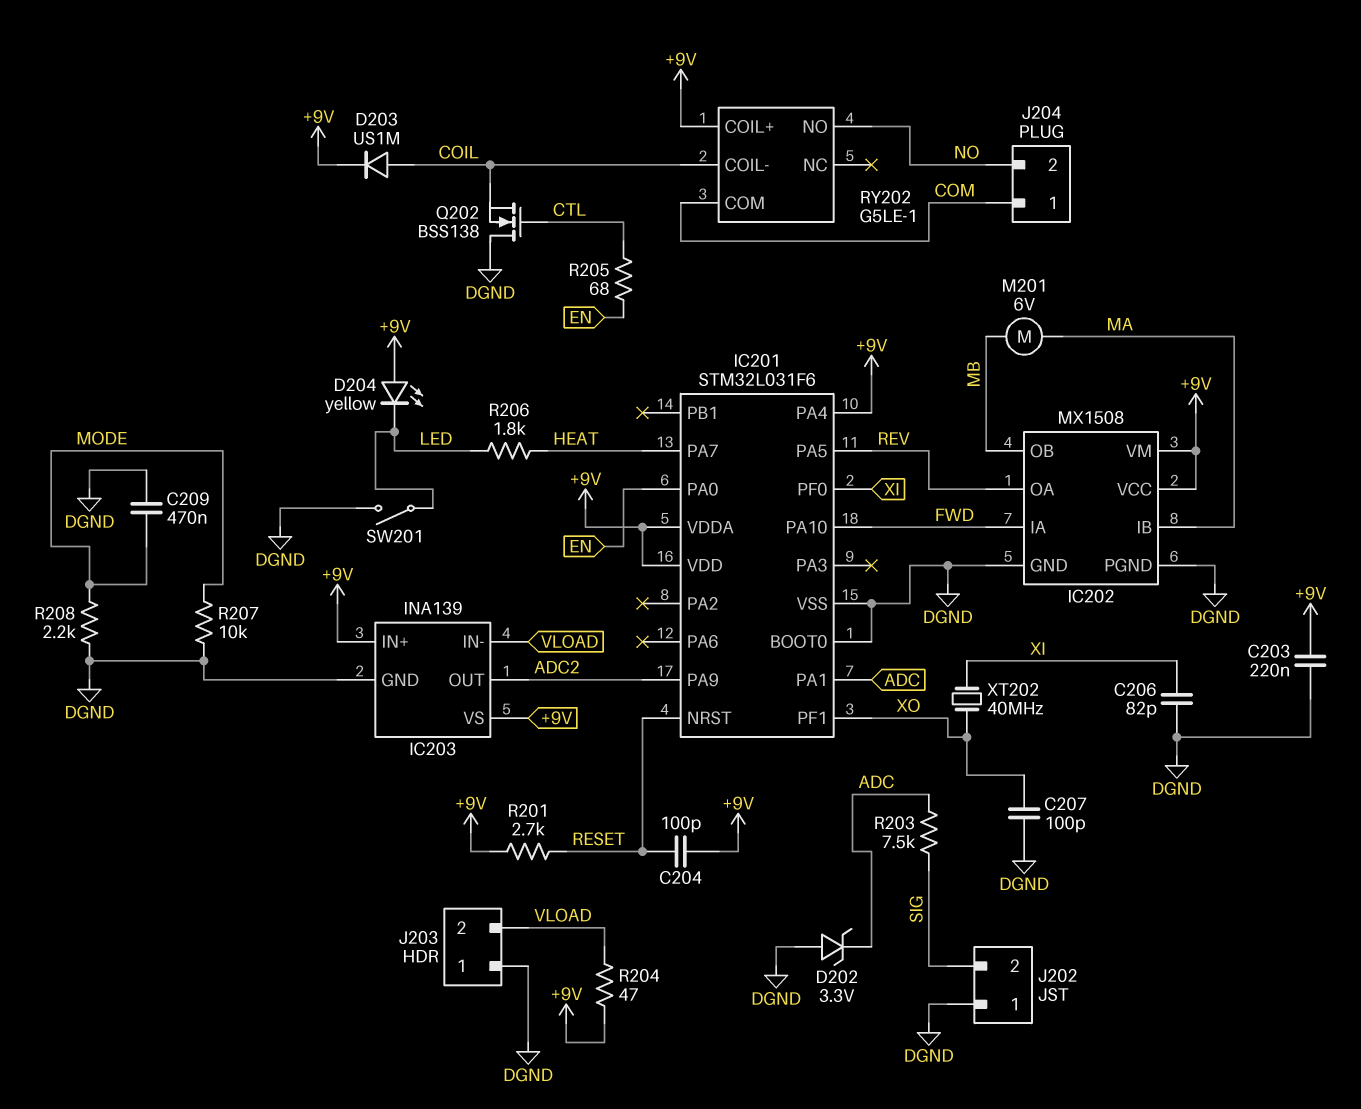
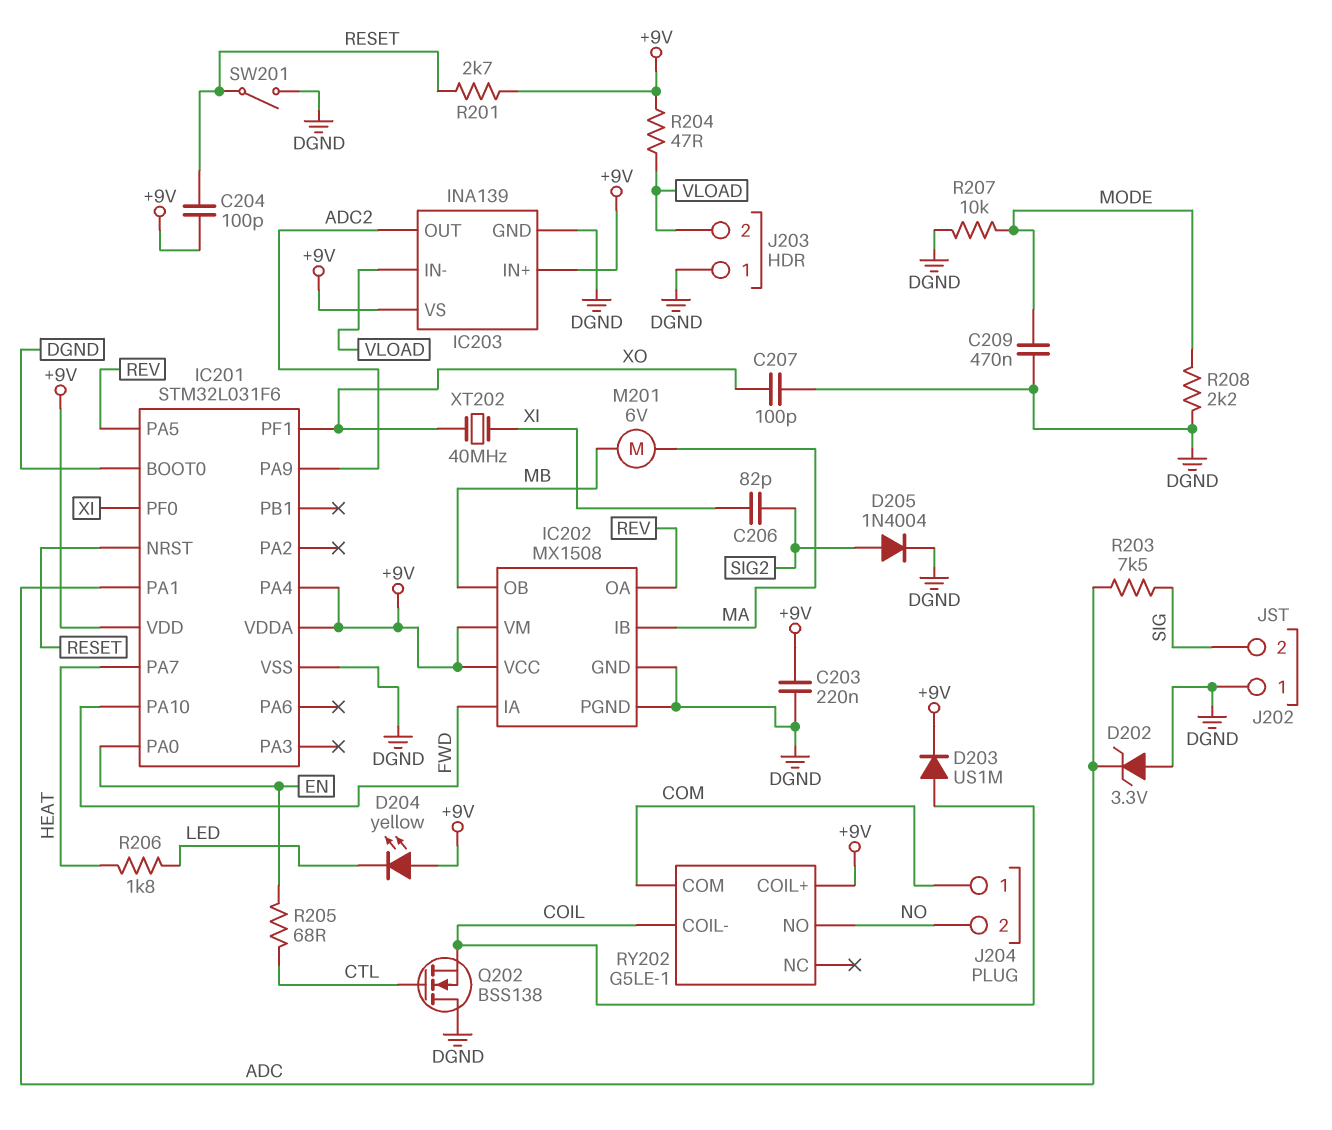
C206: 82pF (DGND, XI) -> 82pF (SIG2, XI)
D205: none -> diode 1N4004 (A SIG2, K DGND)
SW201: switch (DGND, LED) -> switch (DGND, RESET)

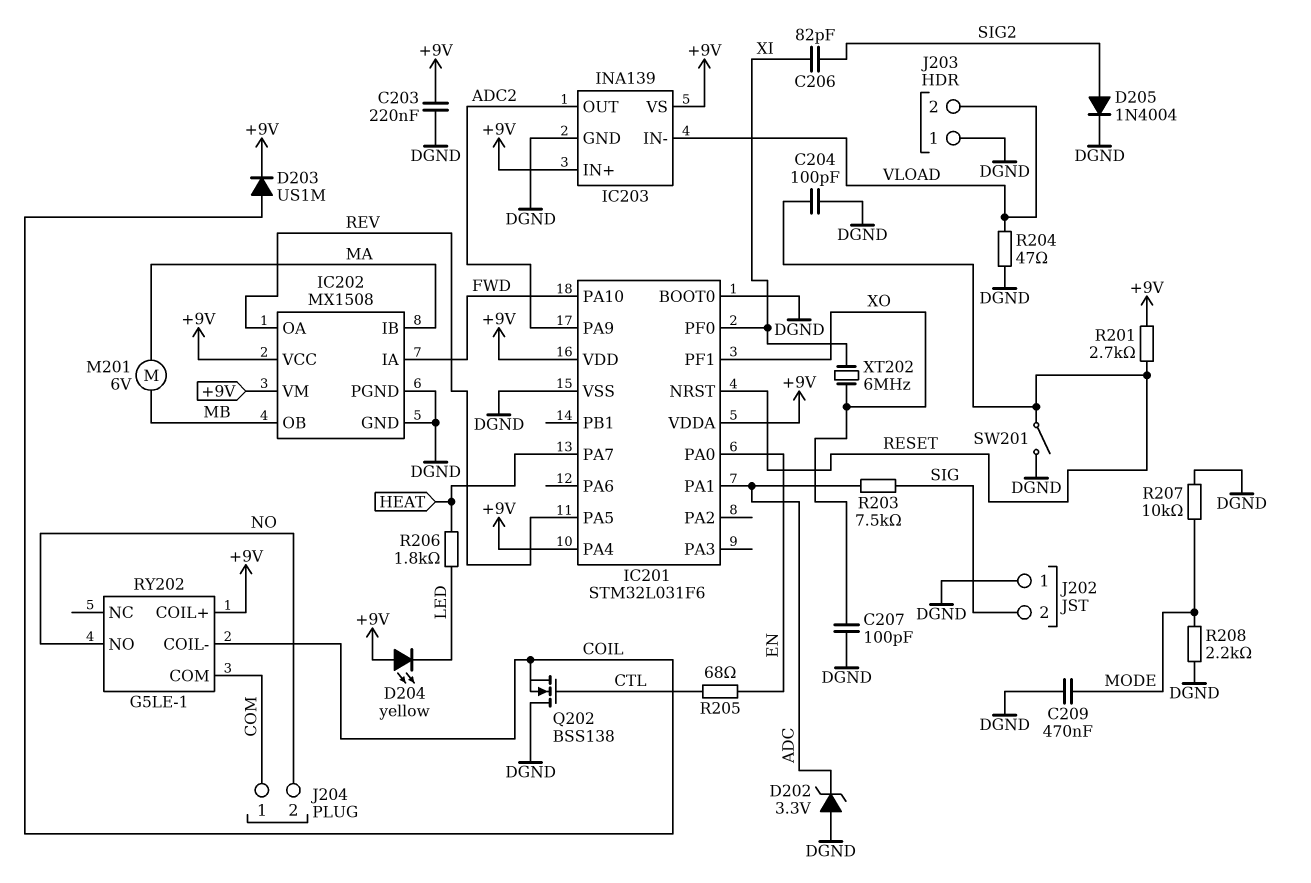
C204: 100pF (+9V, RESET) -> 100pF (DGND, RESET)
R204: 47 (+9V, VLOAD) -> 47 (DGND, VLOAD)
XT202: 40MHz (XI, XO) -> 6MHz (XI, XO)

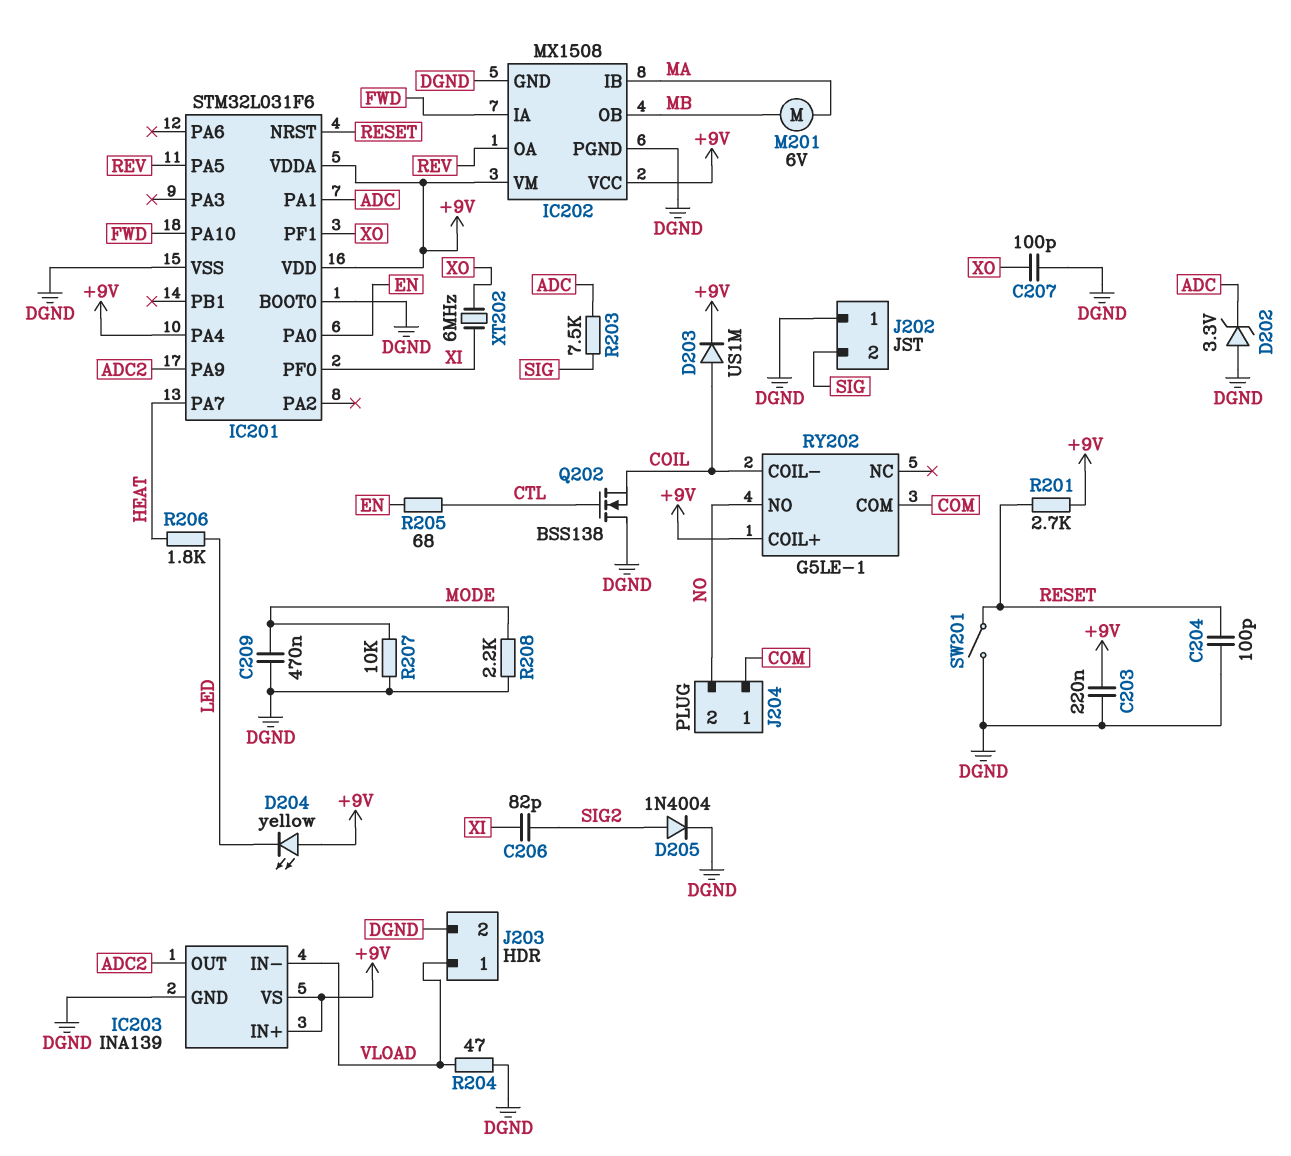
J203 pin 1: DGND -> VLOAD
J203 pin 2: VLOAD -> DGND

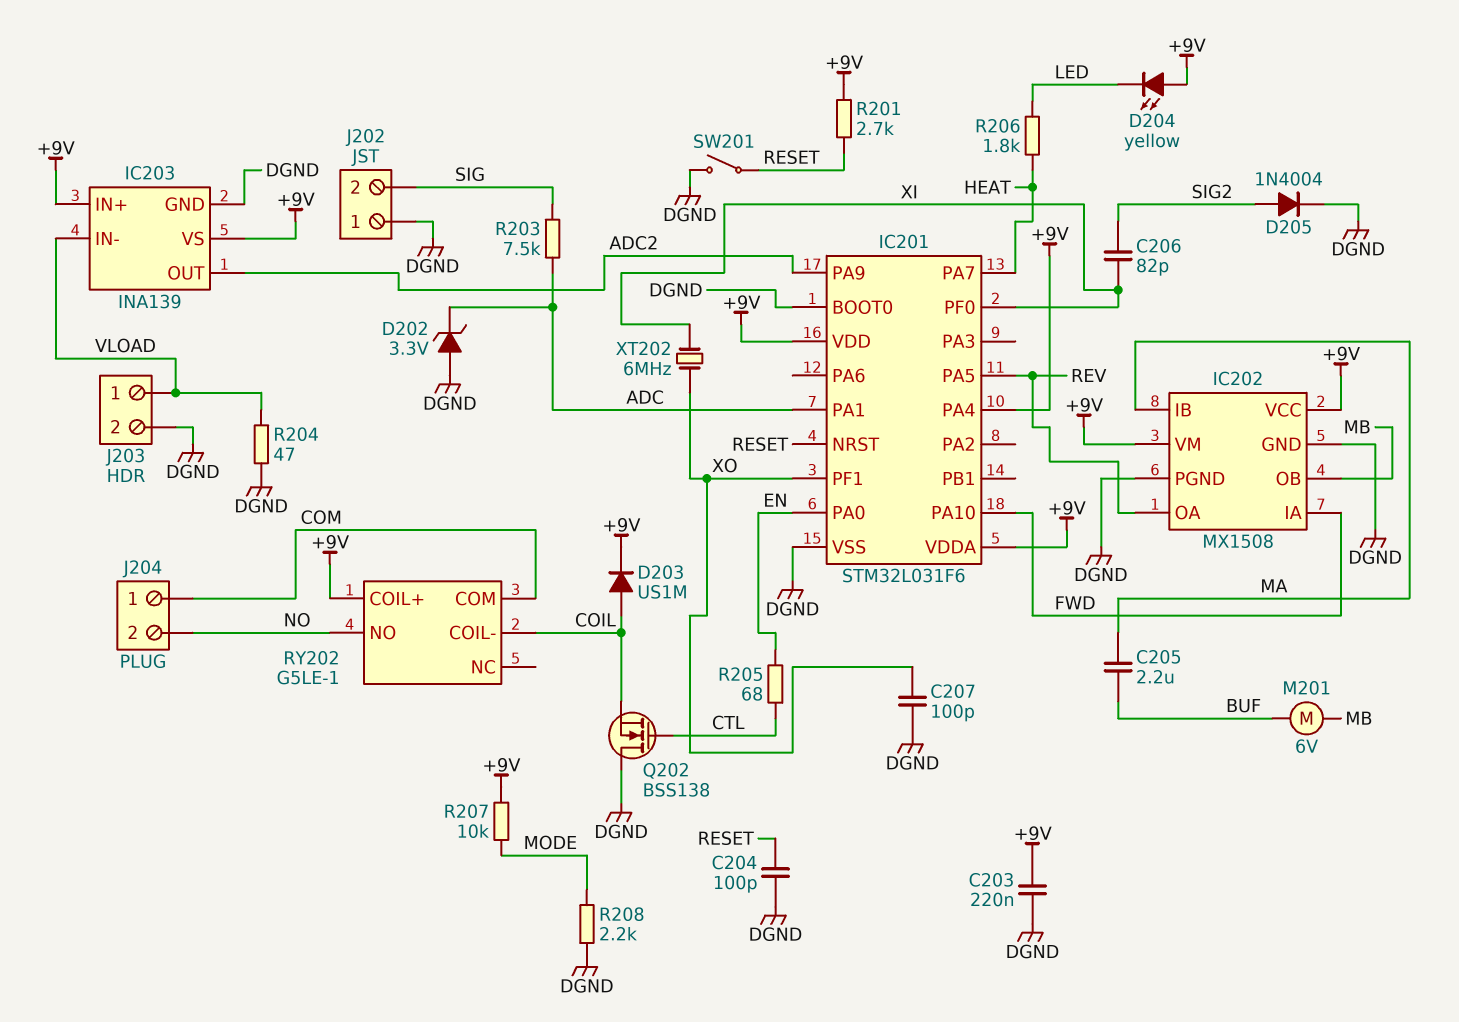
C205: none -> 2.2uF (BUF, MA)
C209: 470nF (DGND, MODE) -> none
M201: motor 6V (MA, MB) -> motor 6V (BUF, MB)
R207: 10k (DGND, MODE) -> 10k (+9V, MODE)

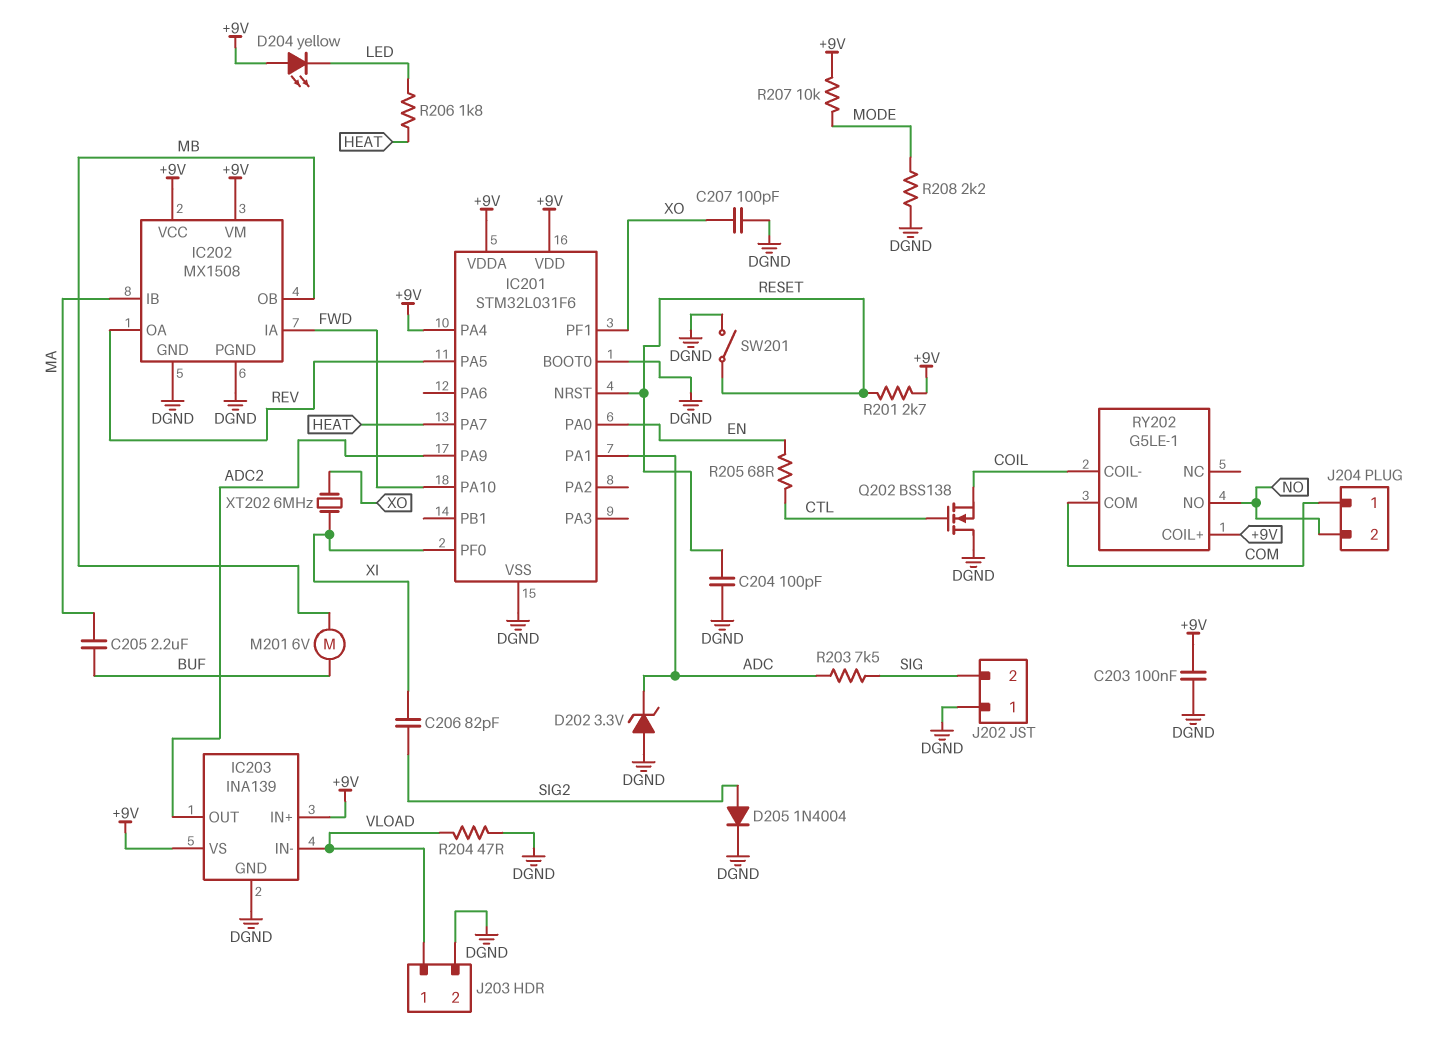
C203: 220nF (+9V, DGND) -> 100nF (+9V, DGND)
D203: diode US1M (A COIL, K +9V) -> none

